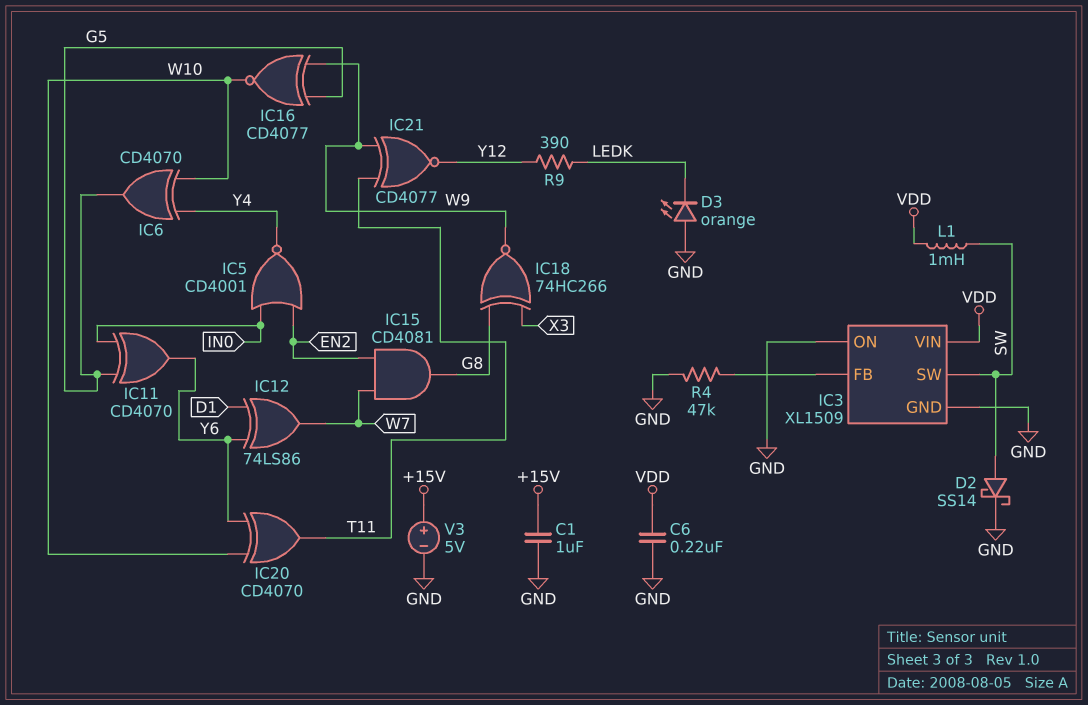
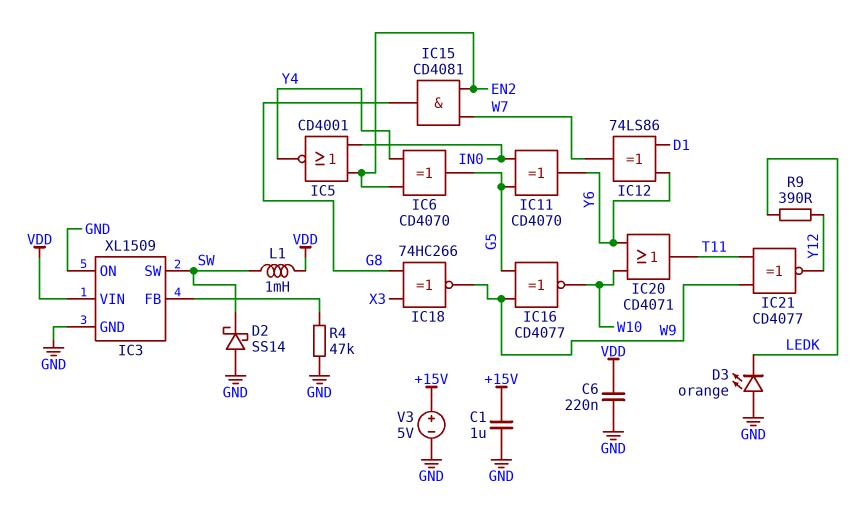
D2: schottky SS14 (A SW, K GND) -> schottky SS14 (A GND, K SW)
IC6: XOR CD4070 (in W10, in Y4, out G5) -> XOR CD4070 (in EN2, in Y4, out G5)
IC20: XOR CD4070 (in W10, in Y6, out T11) -> OR CD4071 (in W10, in Y6, out T11)

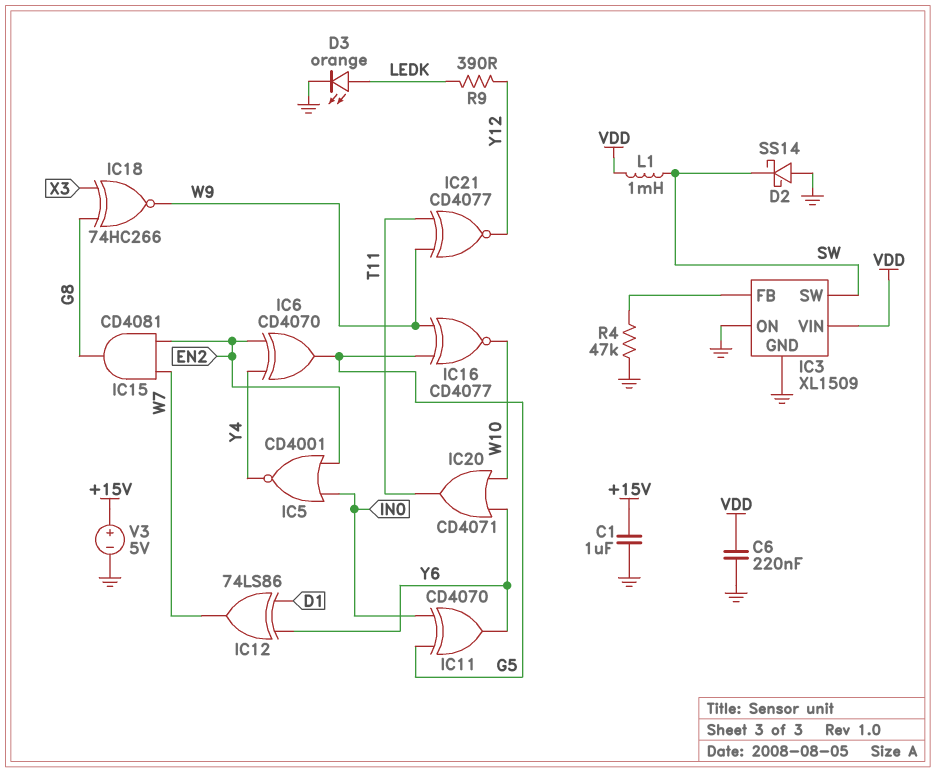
D3: LED orange (A GND, K LEDK) -> LED orange (A LEDK, K GND)

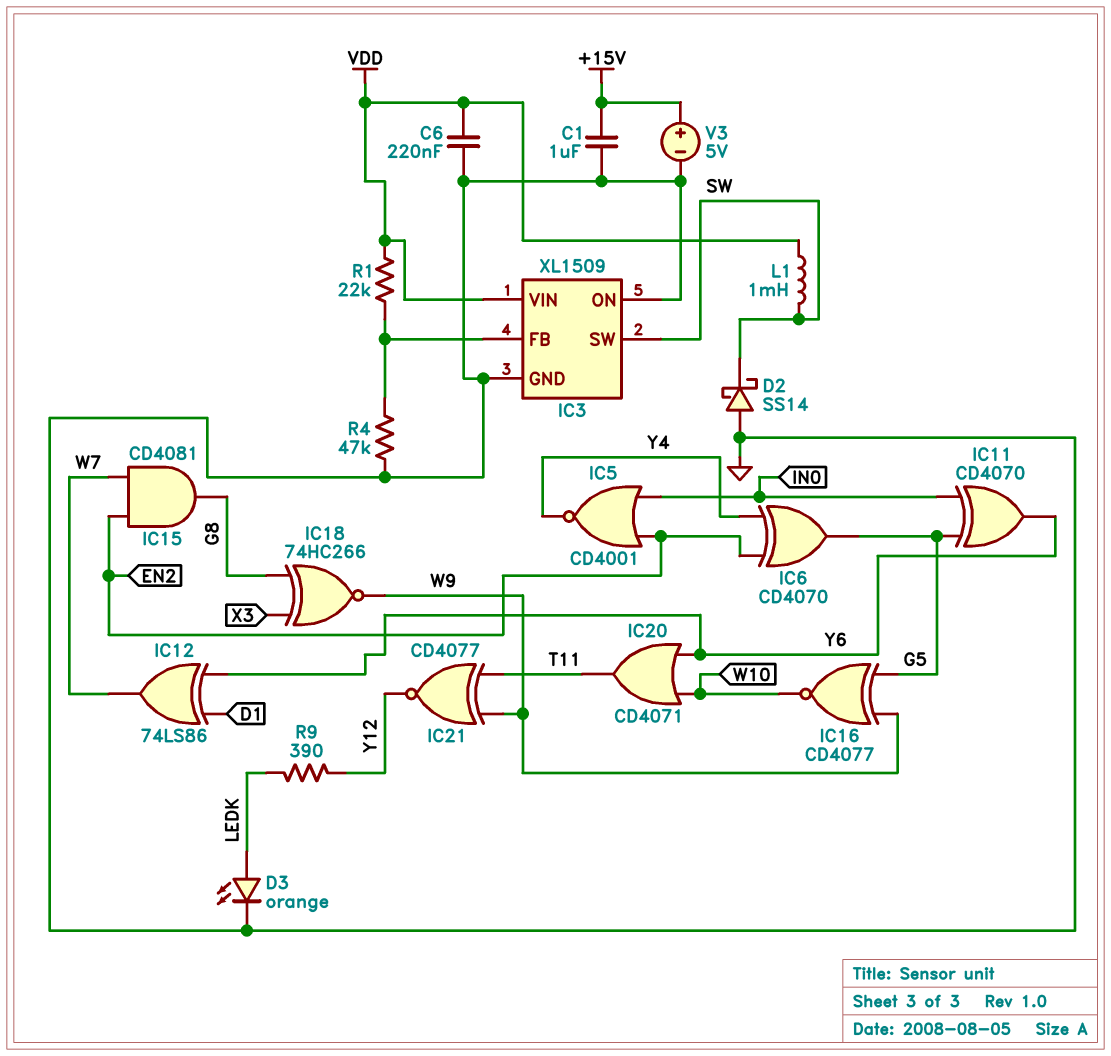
R1: none -> 22k (IC3/FB, VDD)

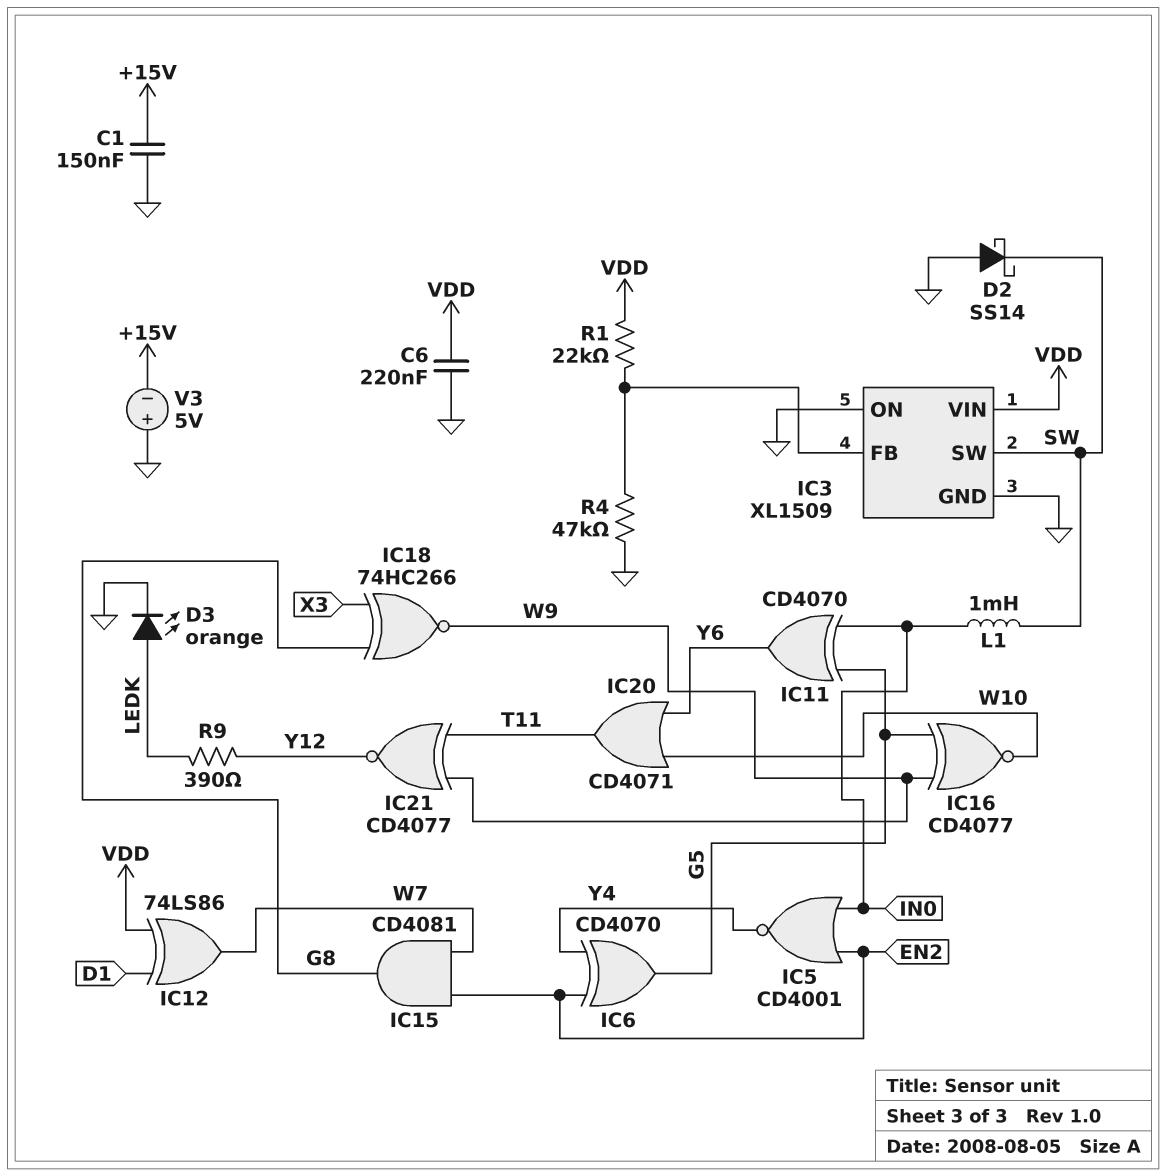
C1: 1uF (+15V, GND) -> 150nF (+15V, GND)
IC12: XOR 74LS86 (in D1, in Y6, out W7) -> XOR 74LS86 (in D1, in VDD, out W7)
L1: 1mH (SW, VDD) -> 1mH (IN0, SW)
V3: 5V (plus +15V, minus GND) -> 5V (plus GND, minus +15V)

